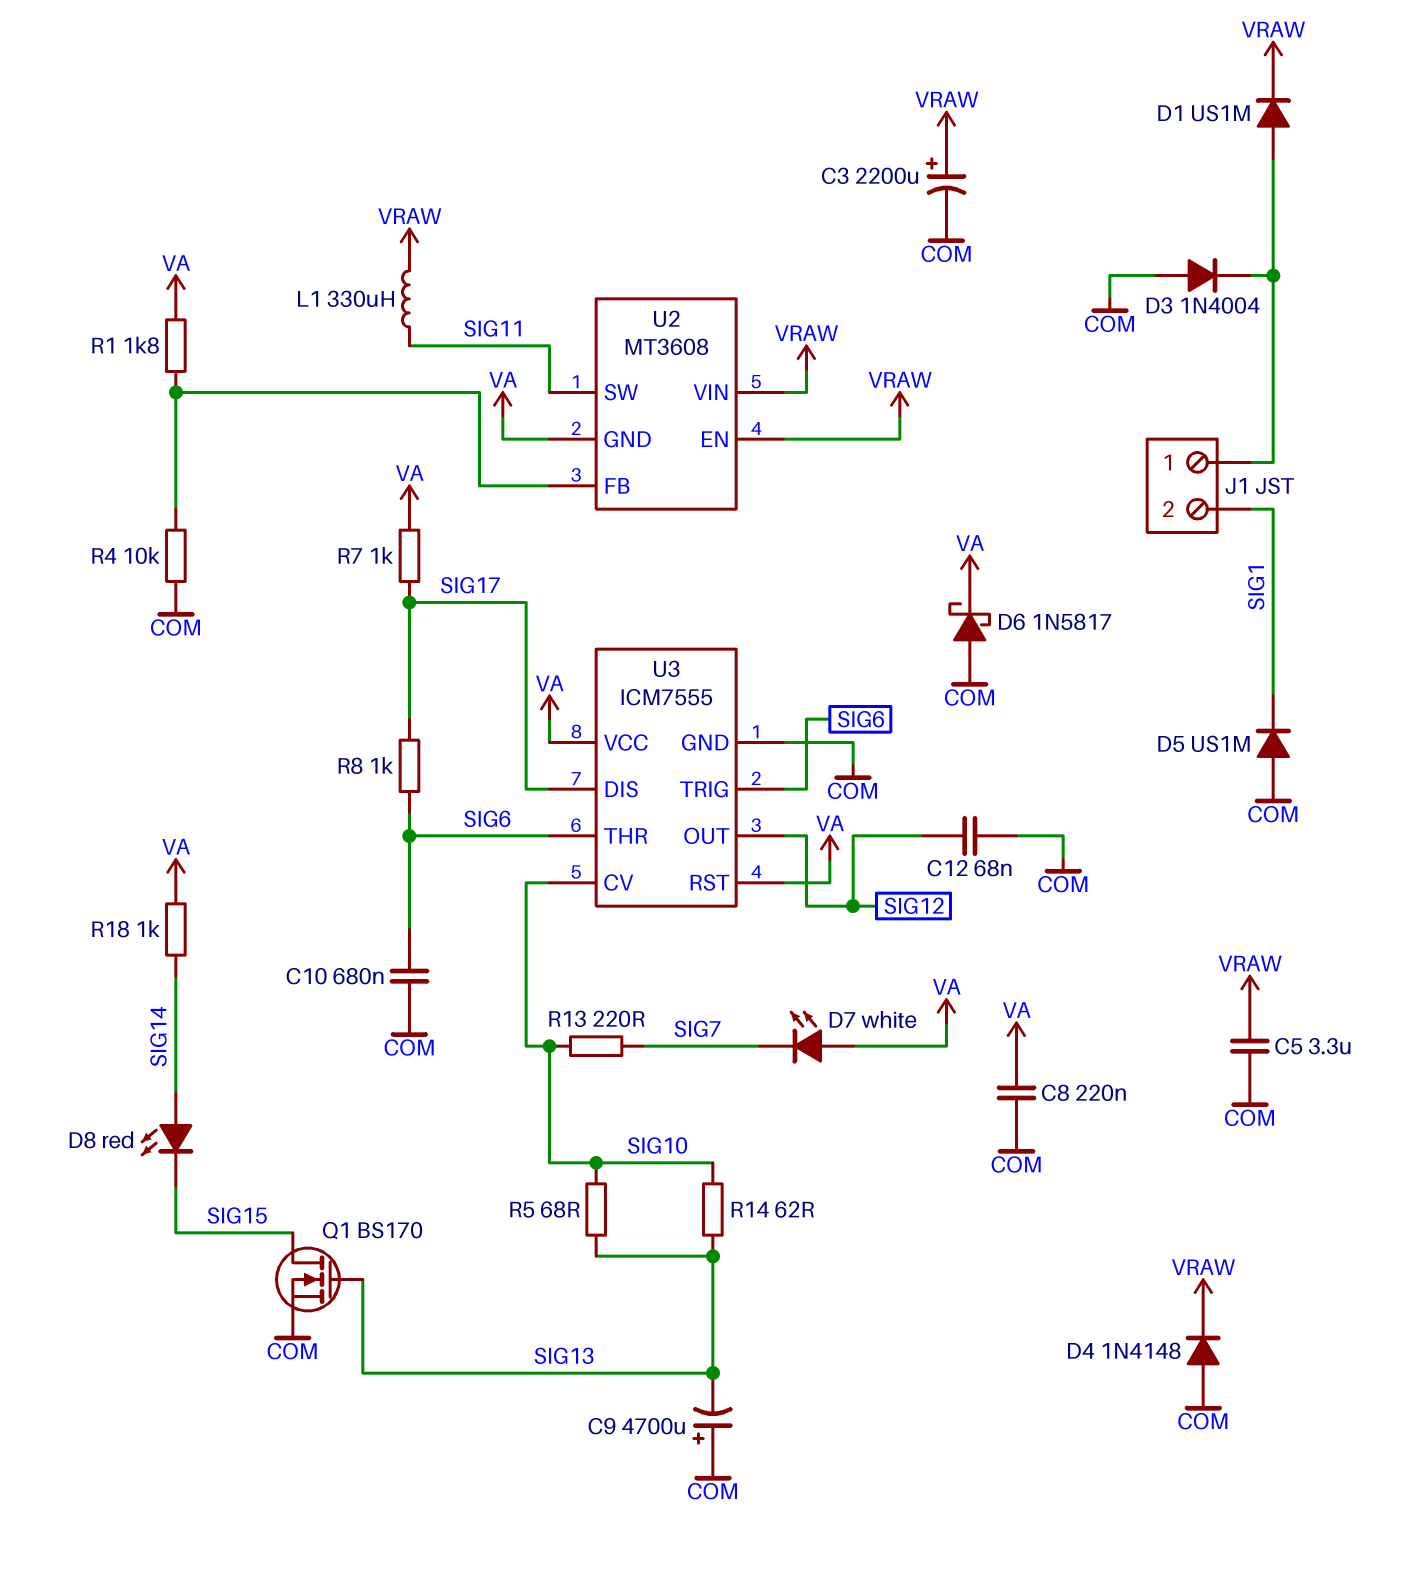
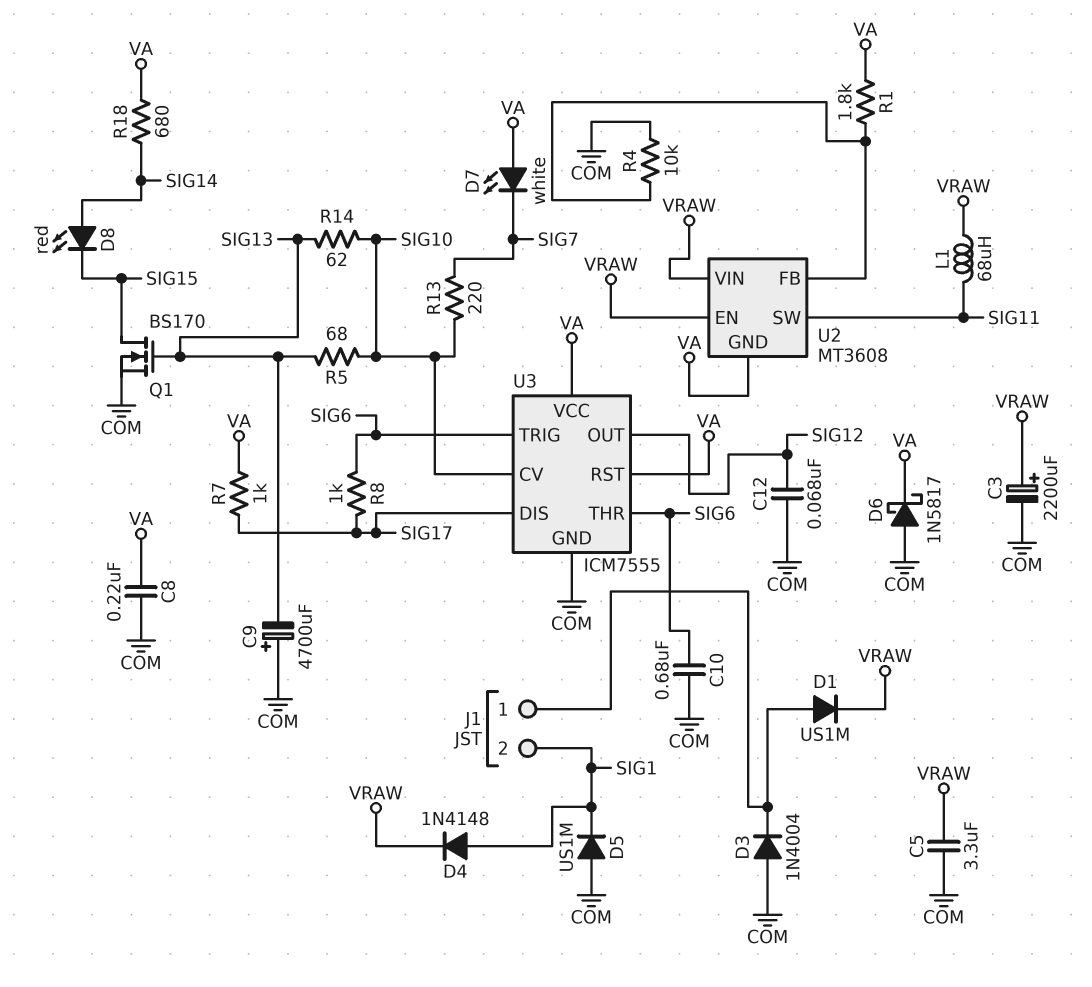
D4: diode 1N4148 (A COM, K VRAW) -> diode 1N4148 (A SIG1, K VRAW)
L1: 330uH (SIG11, VRAW) -> 68uH (SIG11, VRAW)
R18: 1k (SIG14, VA) -> 680 (SIG14, VA)

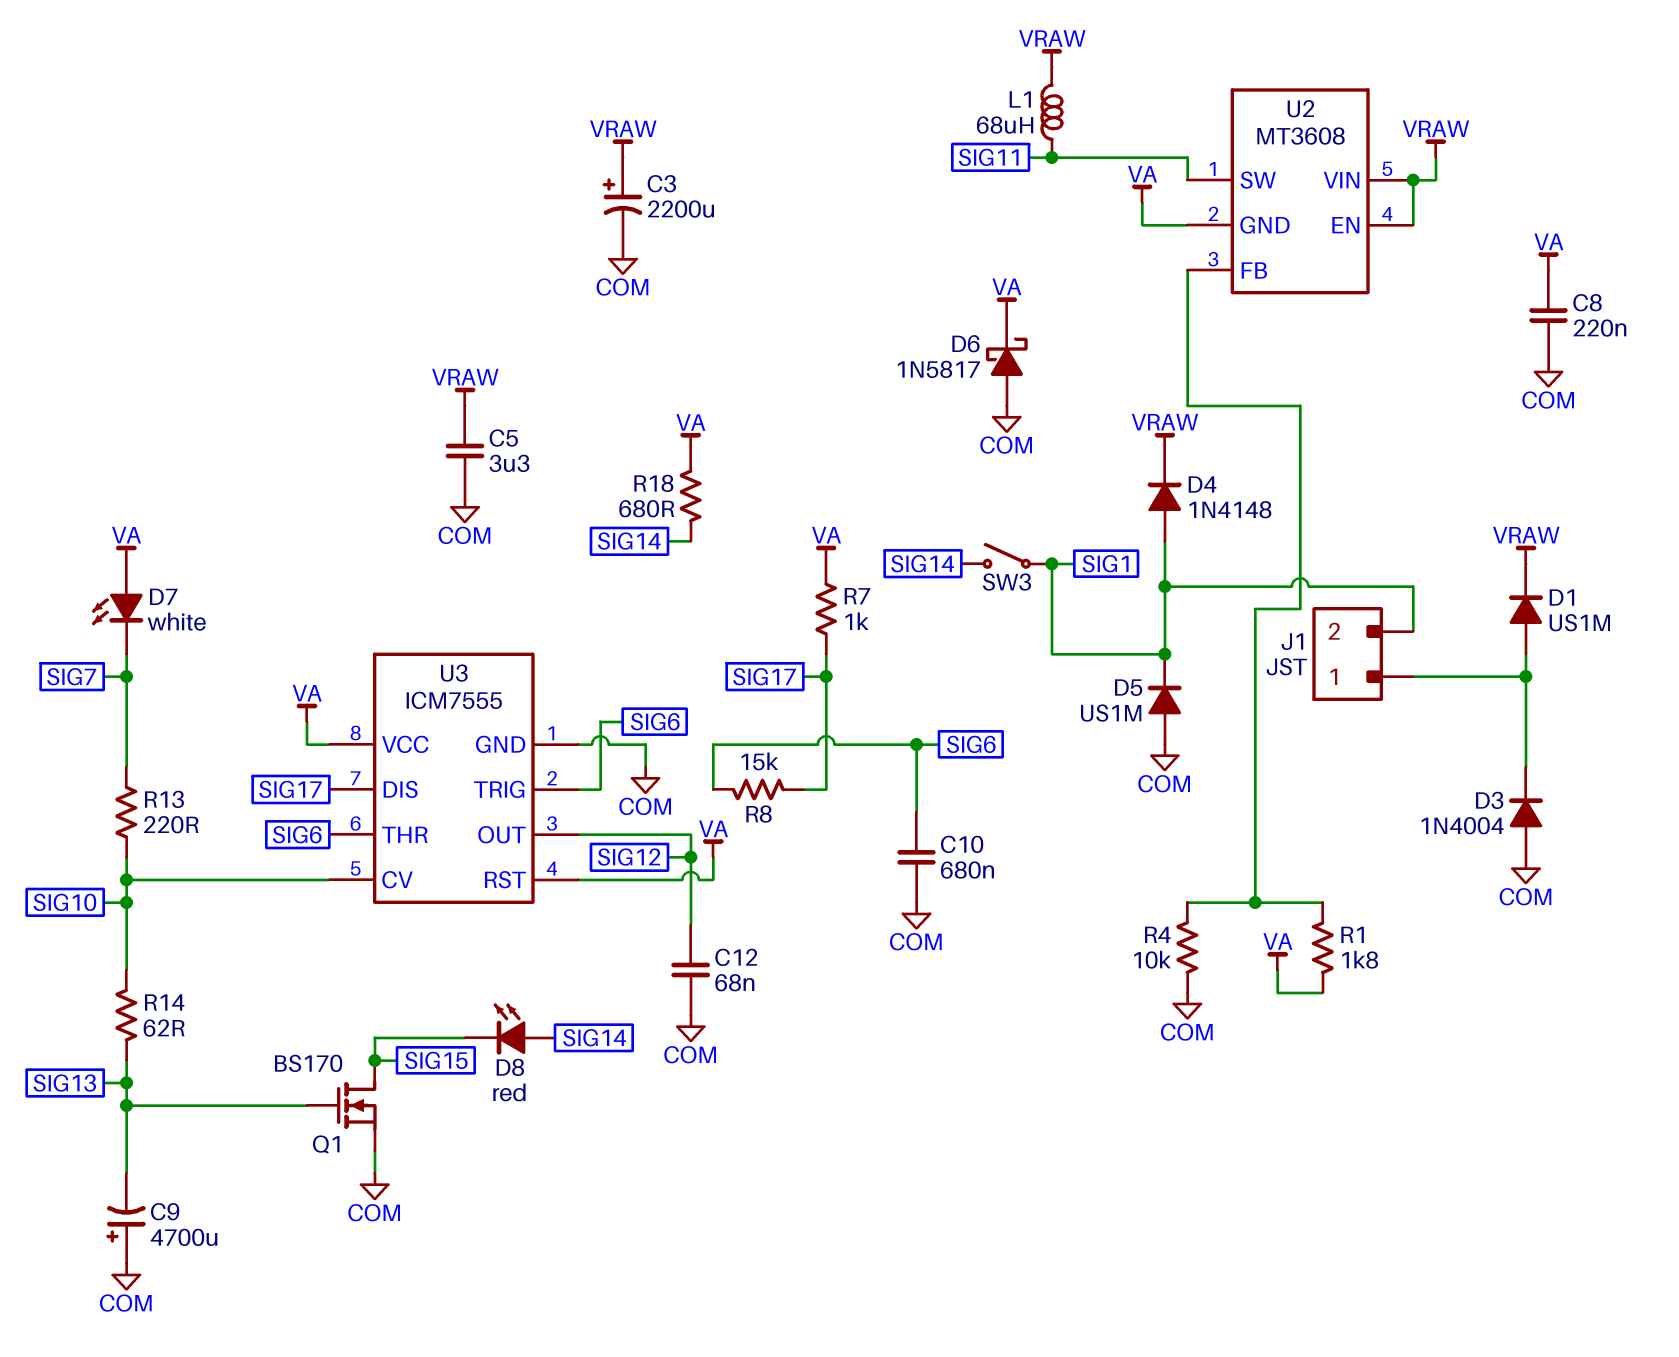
R5: 68 (SIG10, SIG13) -> none
R8: 1k (SIG6, SIG17) -> 15k (SIG6, SIG17)
SW3: none -> switch (SIG1, SIG14)

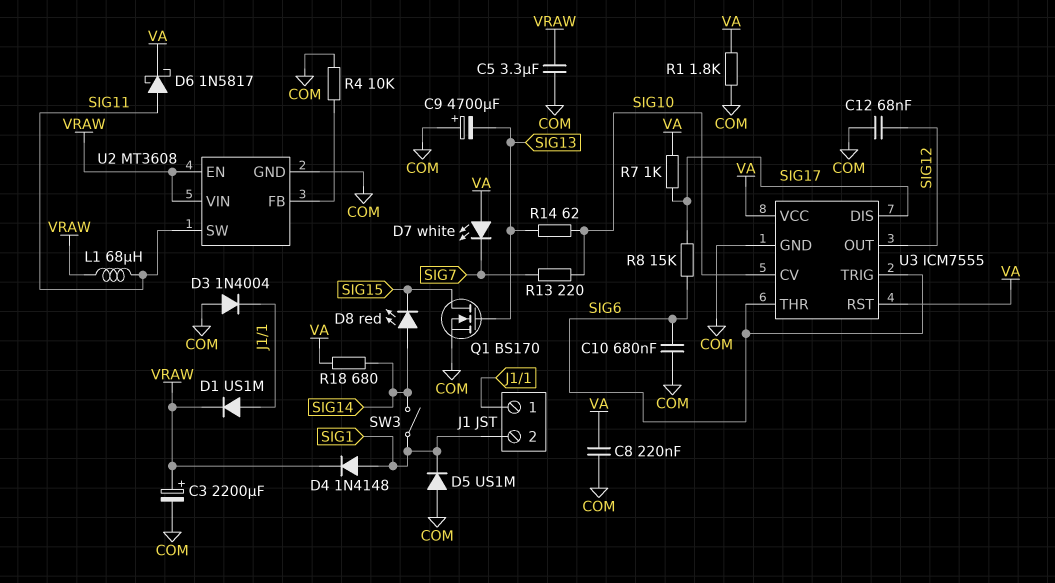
D6: schottky 1N5817 (A COM, K VA) -> schottky 1N5817 (A SIG11, K VA)
R1: 1.8k (U2/FB, VA) -> 1.8k (COM, VA)
U2 pin GND: VA -> COM

